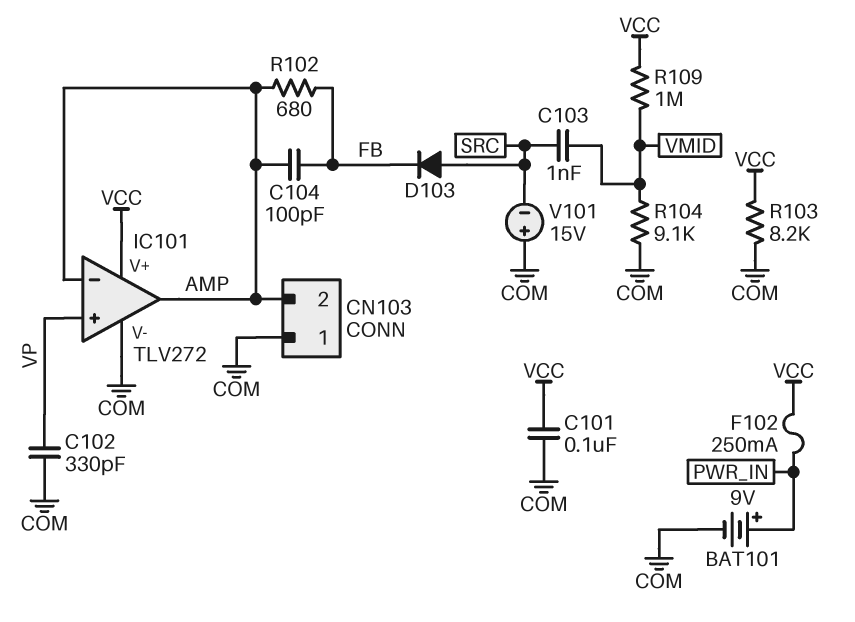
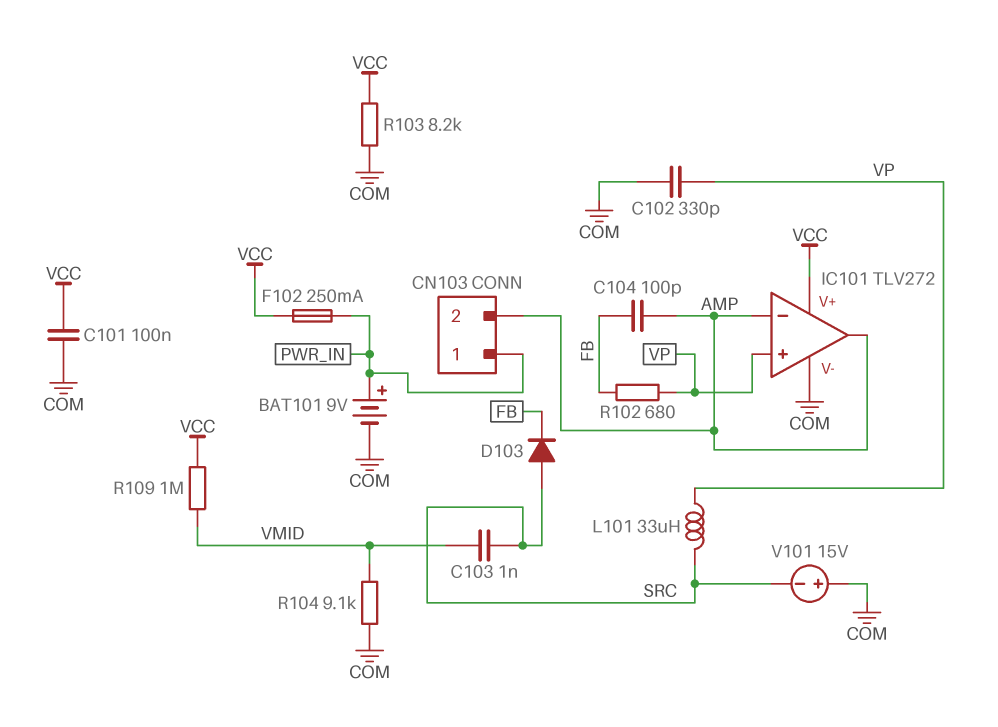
CN103 pin 1: COM -> PWR_IN
L101: none -> 33uH (SRC, VP)
R102: 680 (AMP, FB) -> 680 (FB, VP)

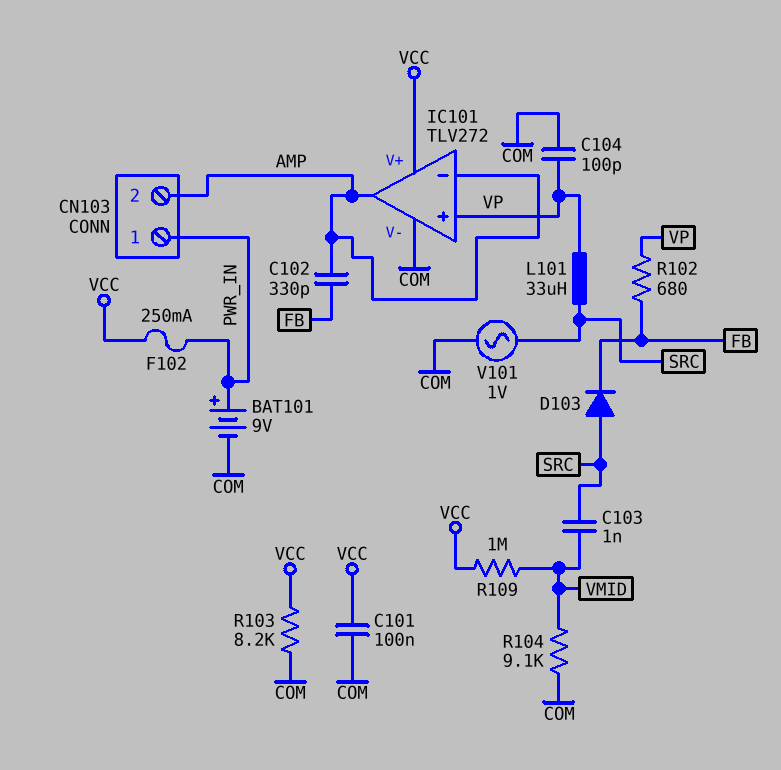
C102: 330pF (COM, VP) -> 330pF (AMP, FB)
C104: 100pF (AMP, FB) -> 100pF (COM, VP)
V101: 15V (plus COM, minus SRC) -> AC 1V (COM, SRC)

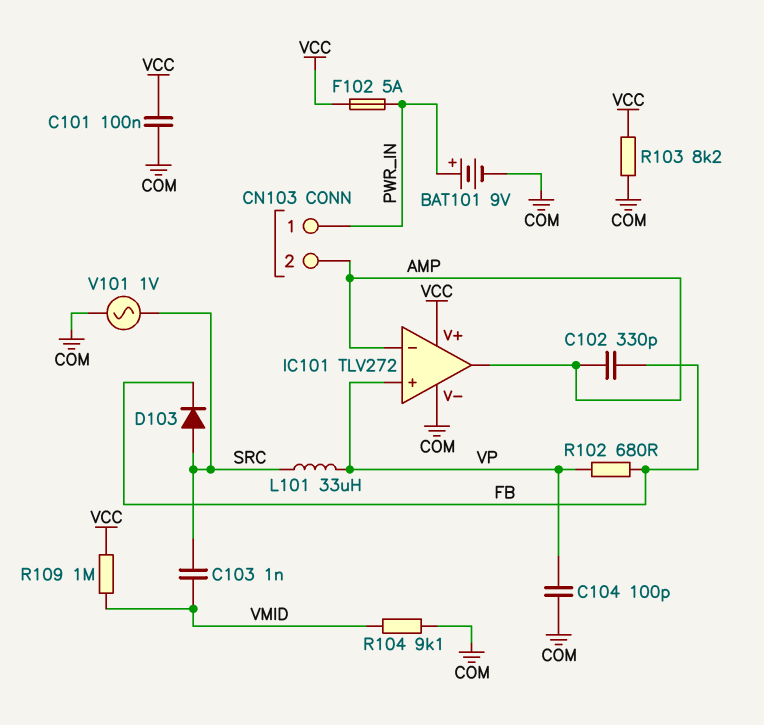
F102: 250mA (PWR_IN, VCC) -> 5A (PWR_IN, VCC)

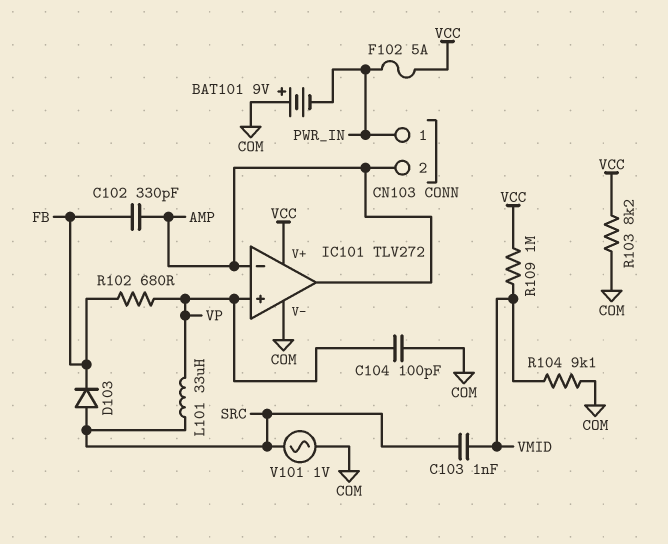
BAT101: 9V (plus PWR_IN, minus COM) -> 9V (plus COM, minus PWR_IN)
C101: 100nF (COM, VCC) -> none

